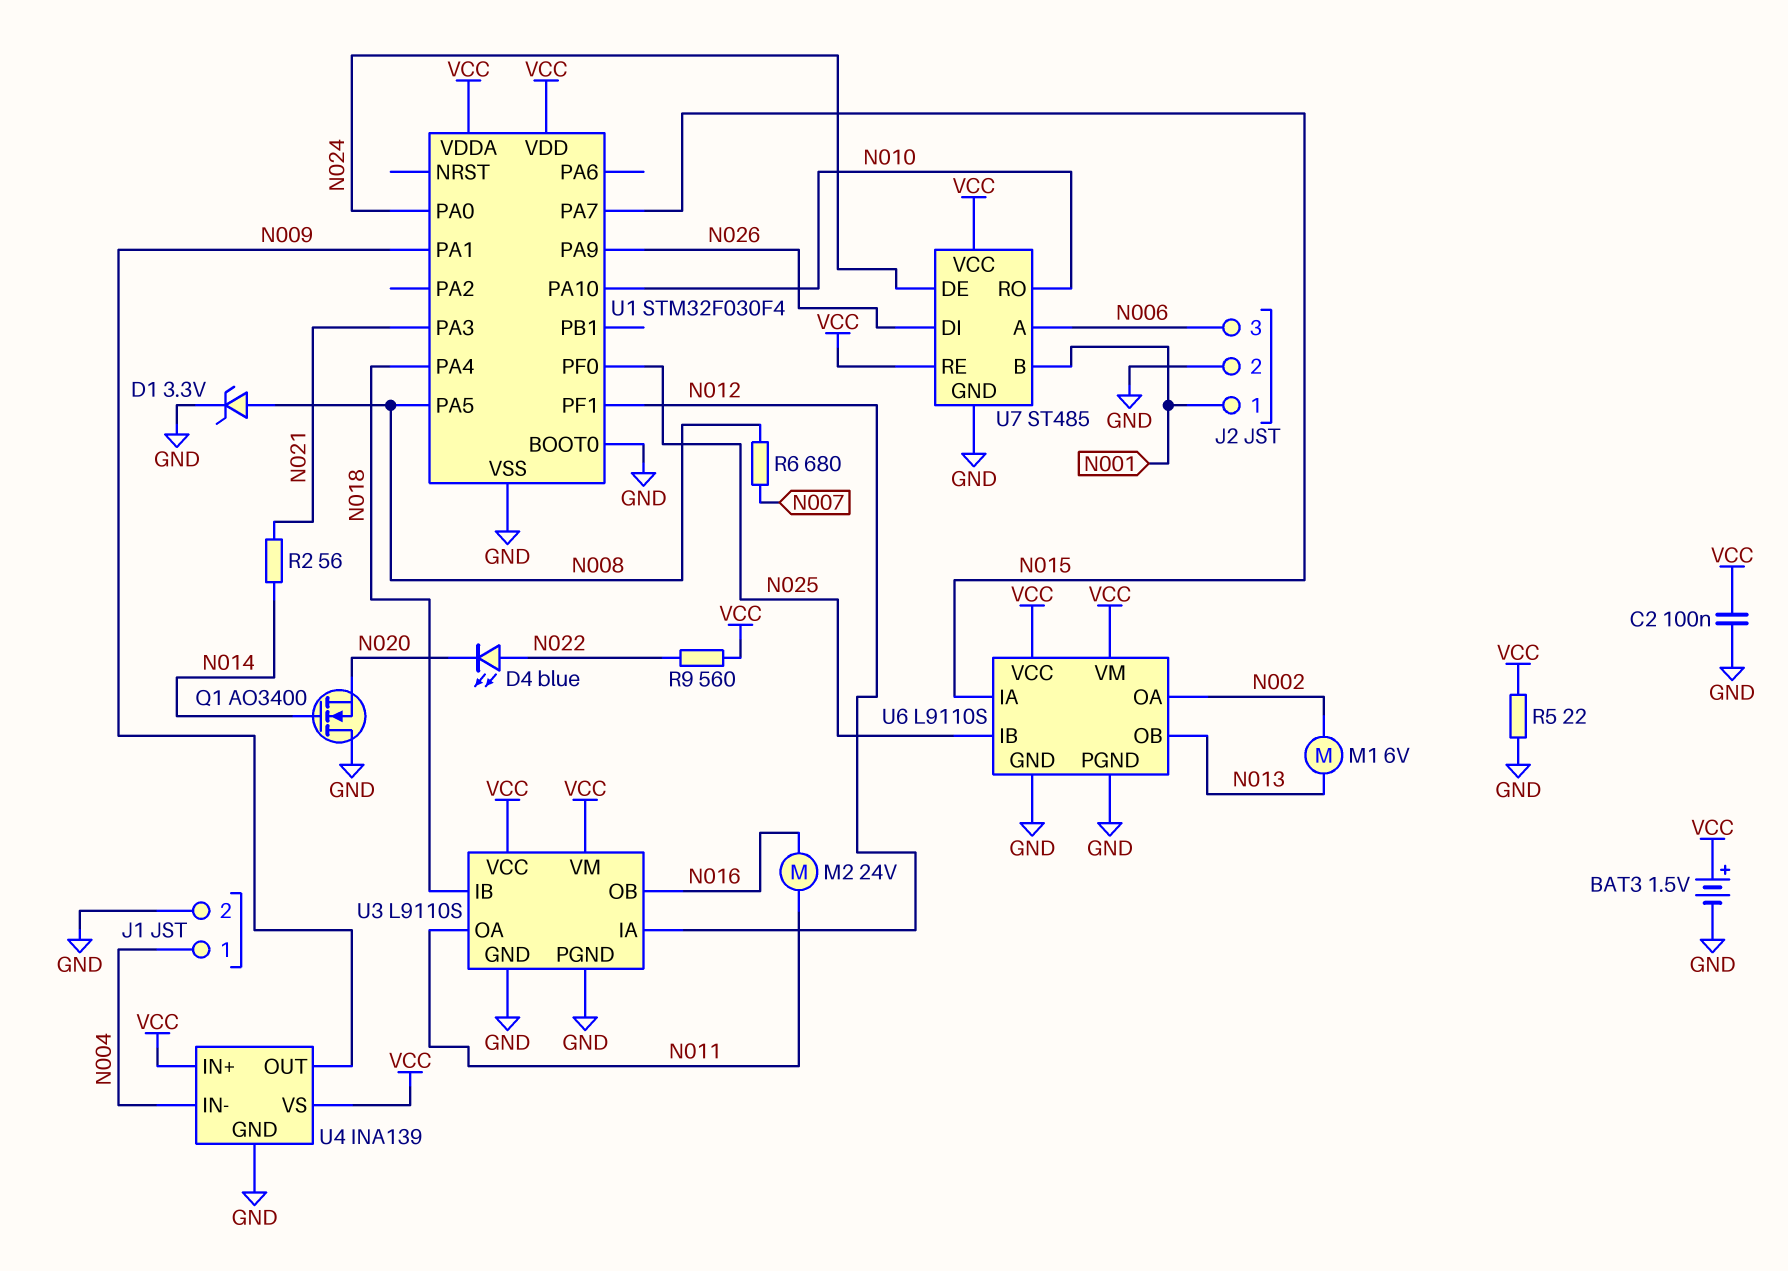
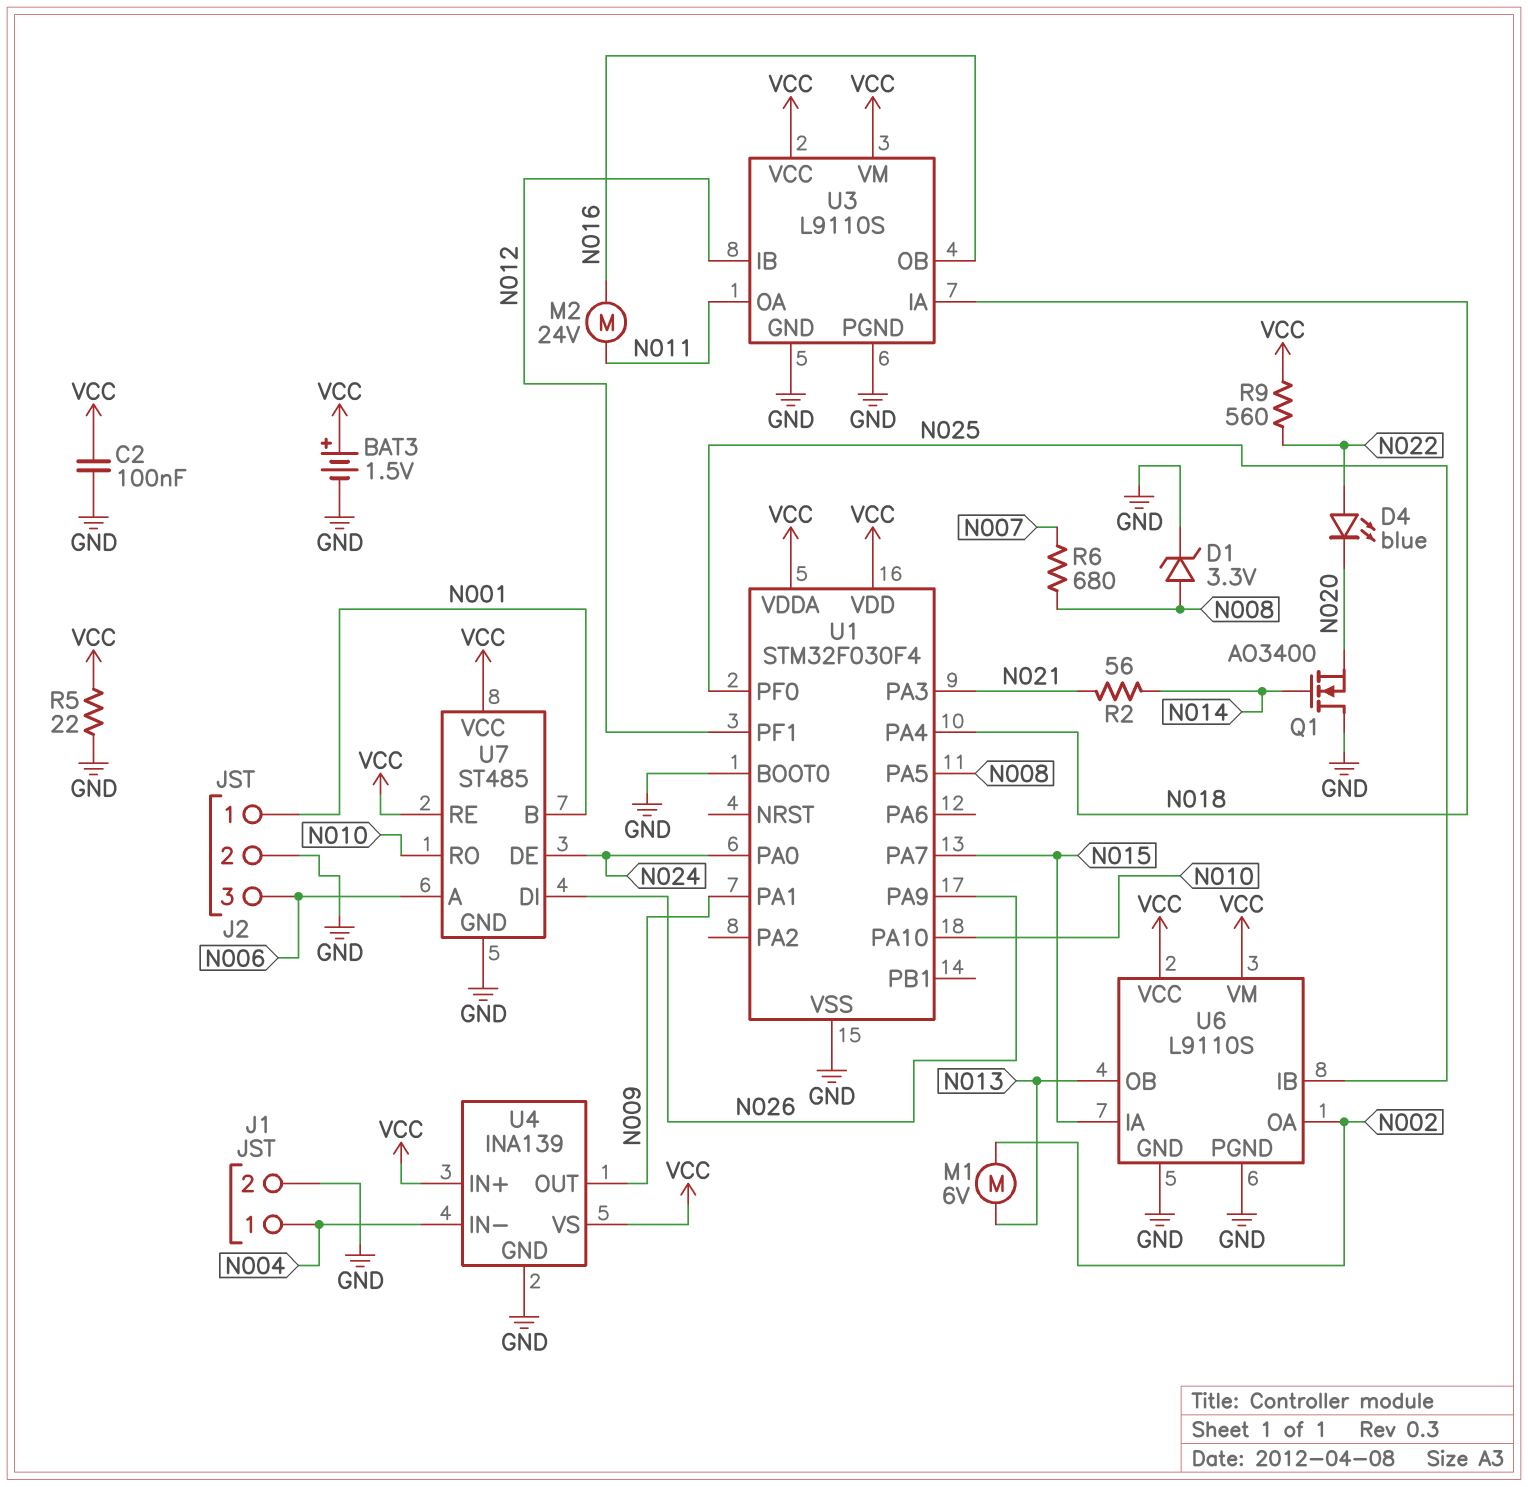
U3 pin IA: N012 -> N018
U3 pin IB: N018 -> N012

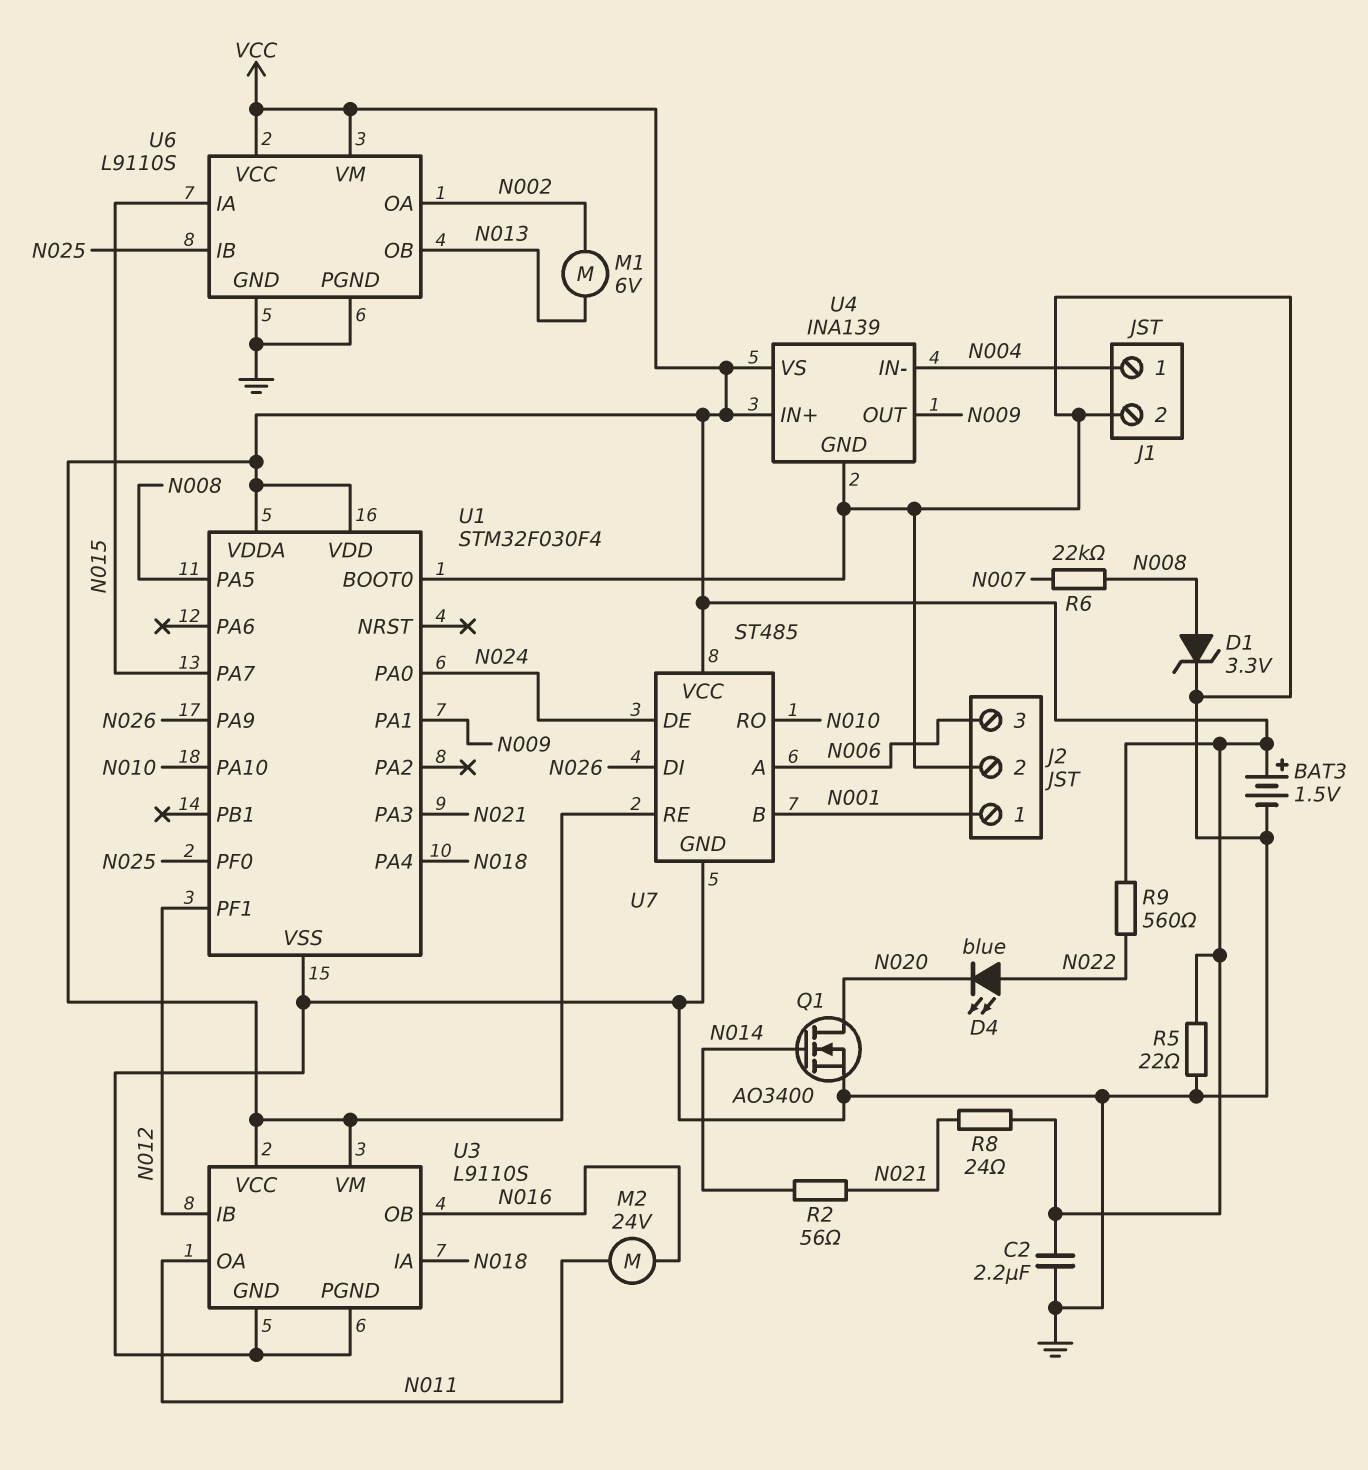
C2: 100nF (GND, VCC) -> 2.2uF (GND, VCC)
Q1: NMOS AO3400 (G N014, D GND, S N020) -> NMOS AO3400 (G N014, D N020, S GND)
R6: 680 (N007, N008) -> 22k (N007, N008)
R8: none -> 24 (N021, VCC)

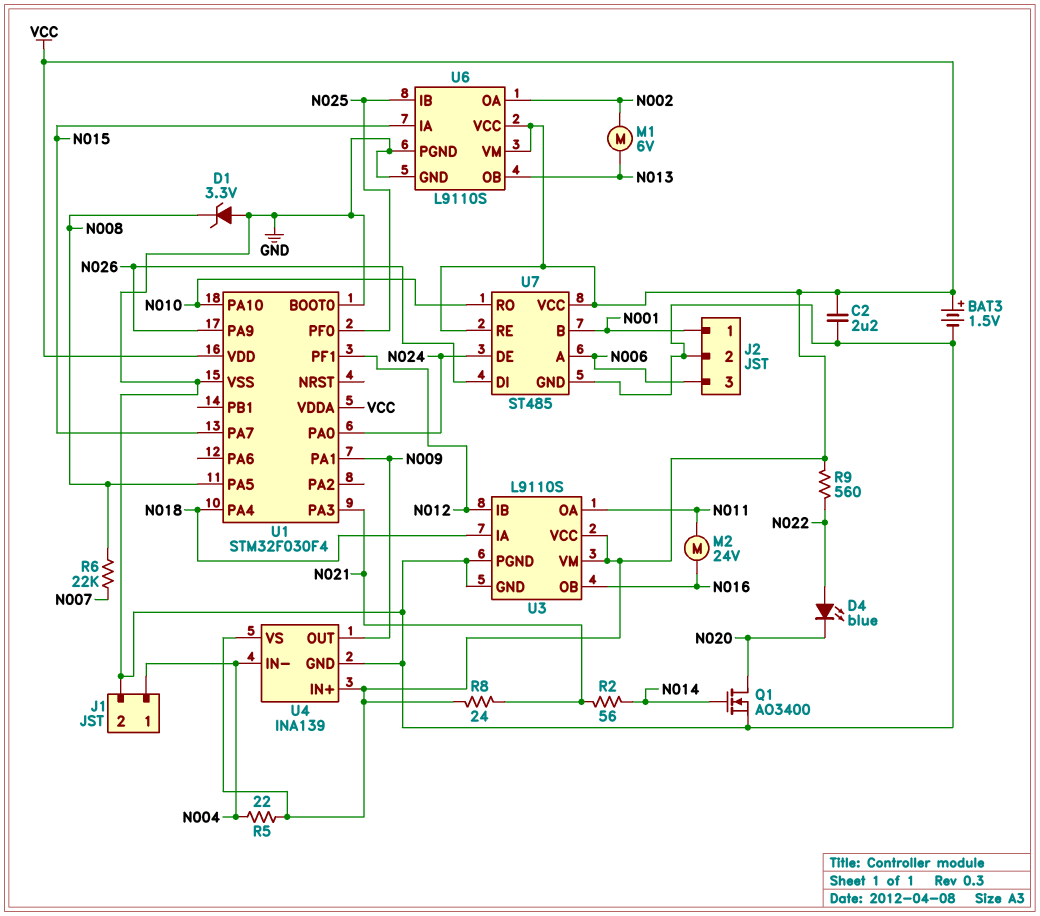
D1: zener 3.3V (A N008, K GND) -> zener 3.3V (A GND, K N008)
R5: 22 (GND, VCC) -> 22 (N004, VCC)

